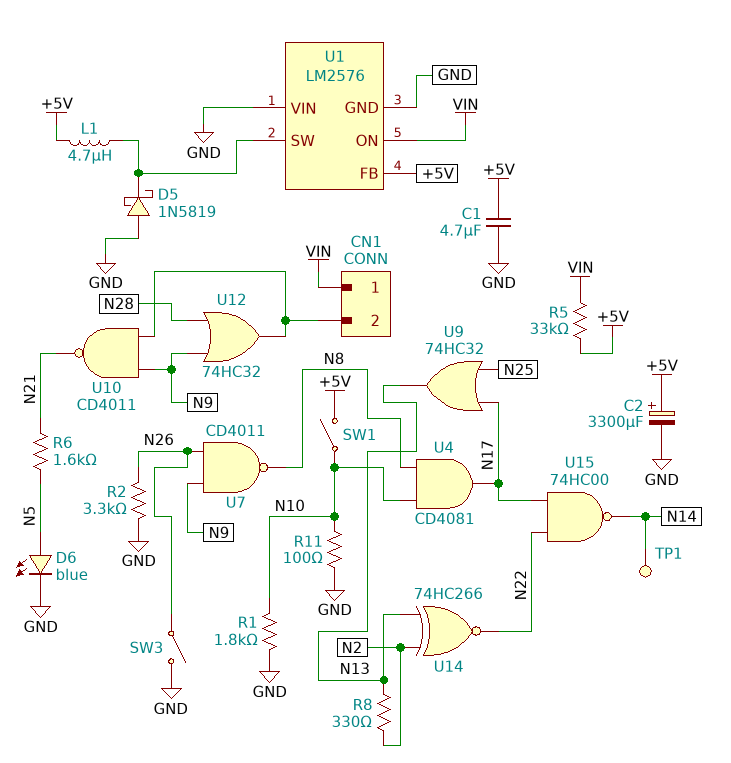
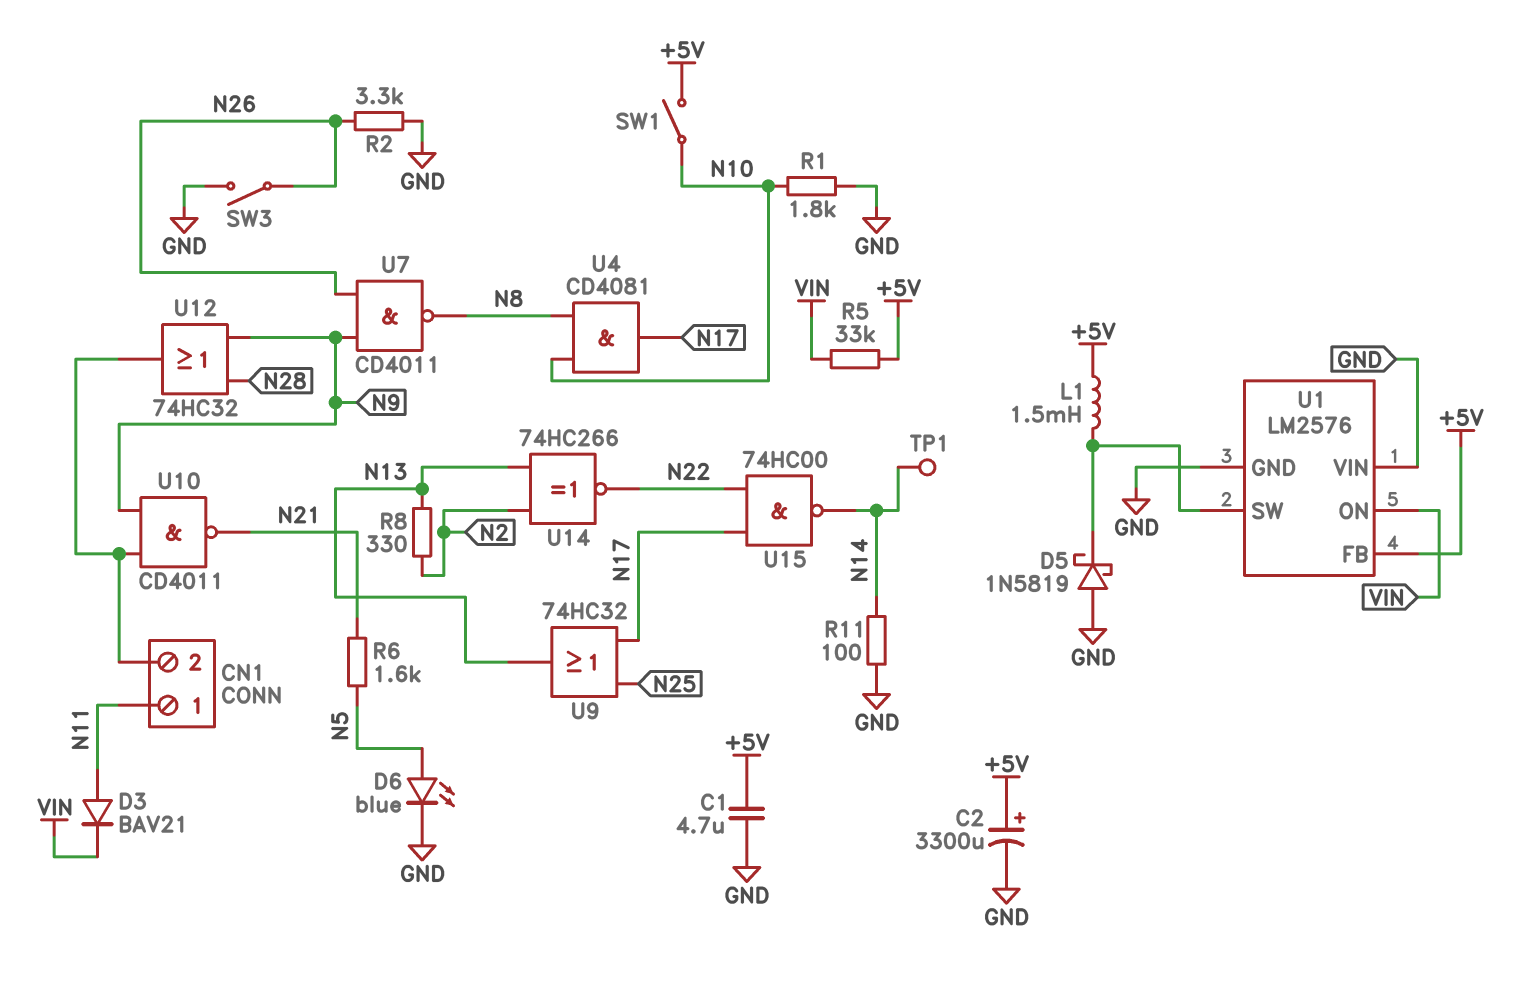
CN1 pin 1: VIN -> N11
D3: none -> diode BAV21 (A N11, K VIN)
L1: 4.7uH (+5V, U1/SW) -> 1.5mH (+5V, U1/SW)
R11: 100 (GND, N10) -> 100 (GND, N14)

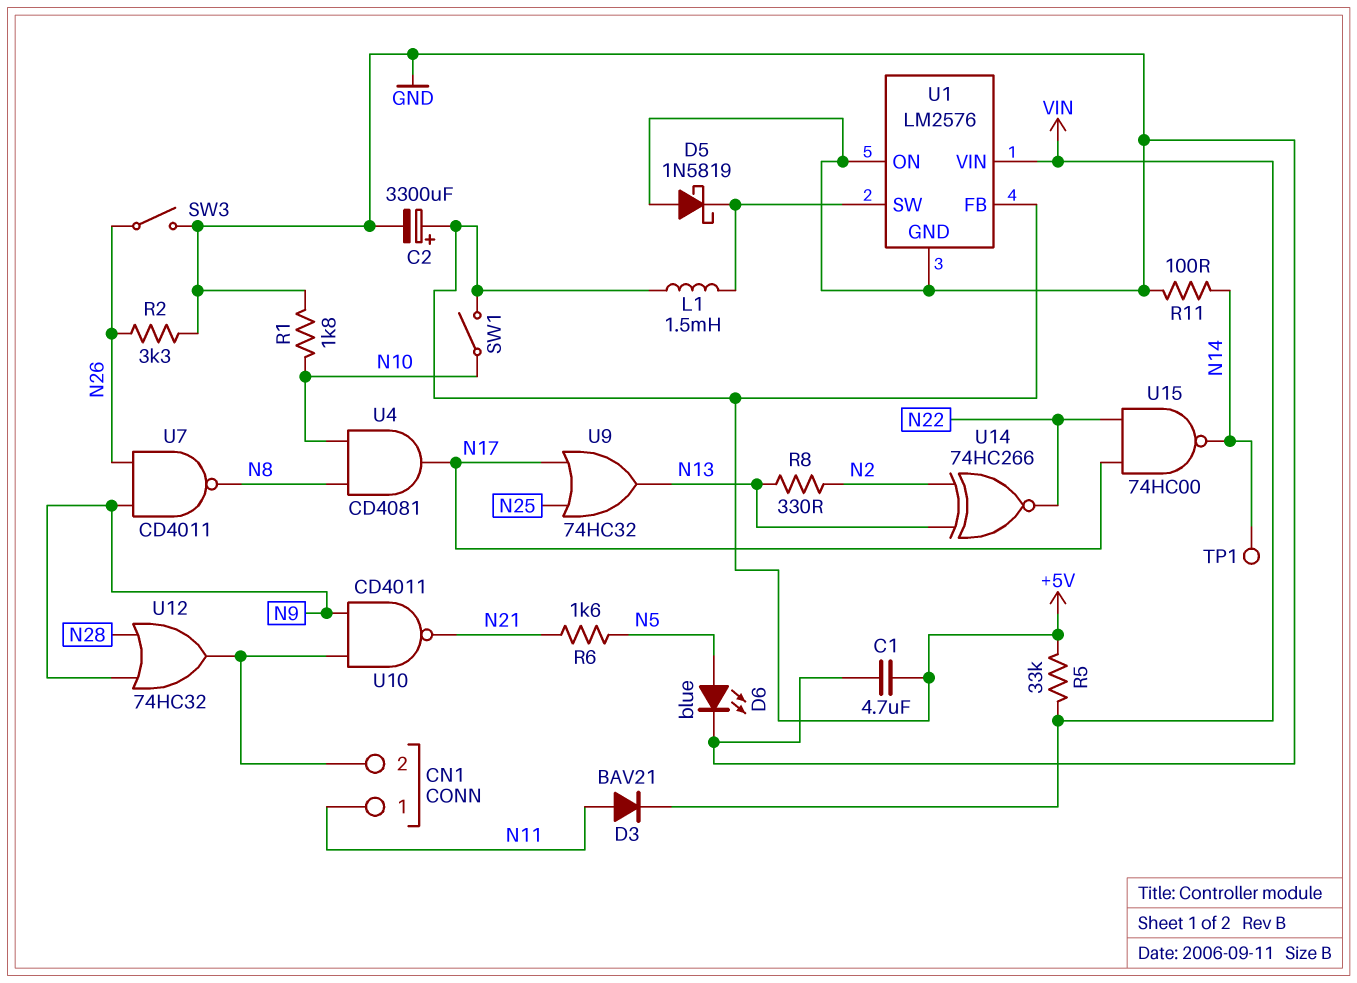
U1 pin ON: VIN -> GND
U1 pin VIN: GND -> VIN

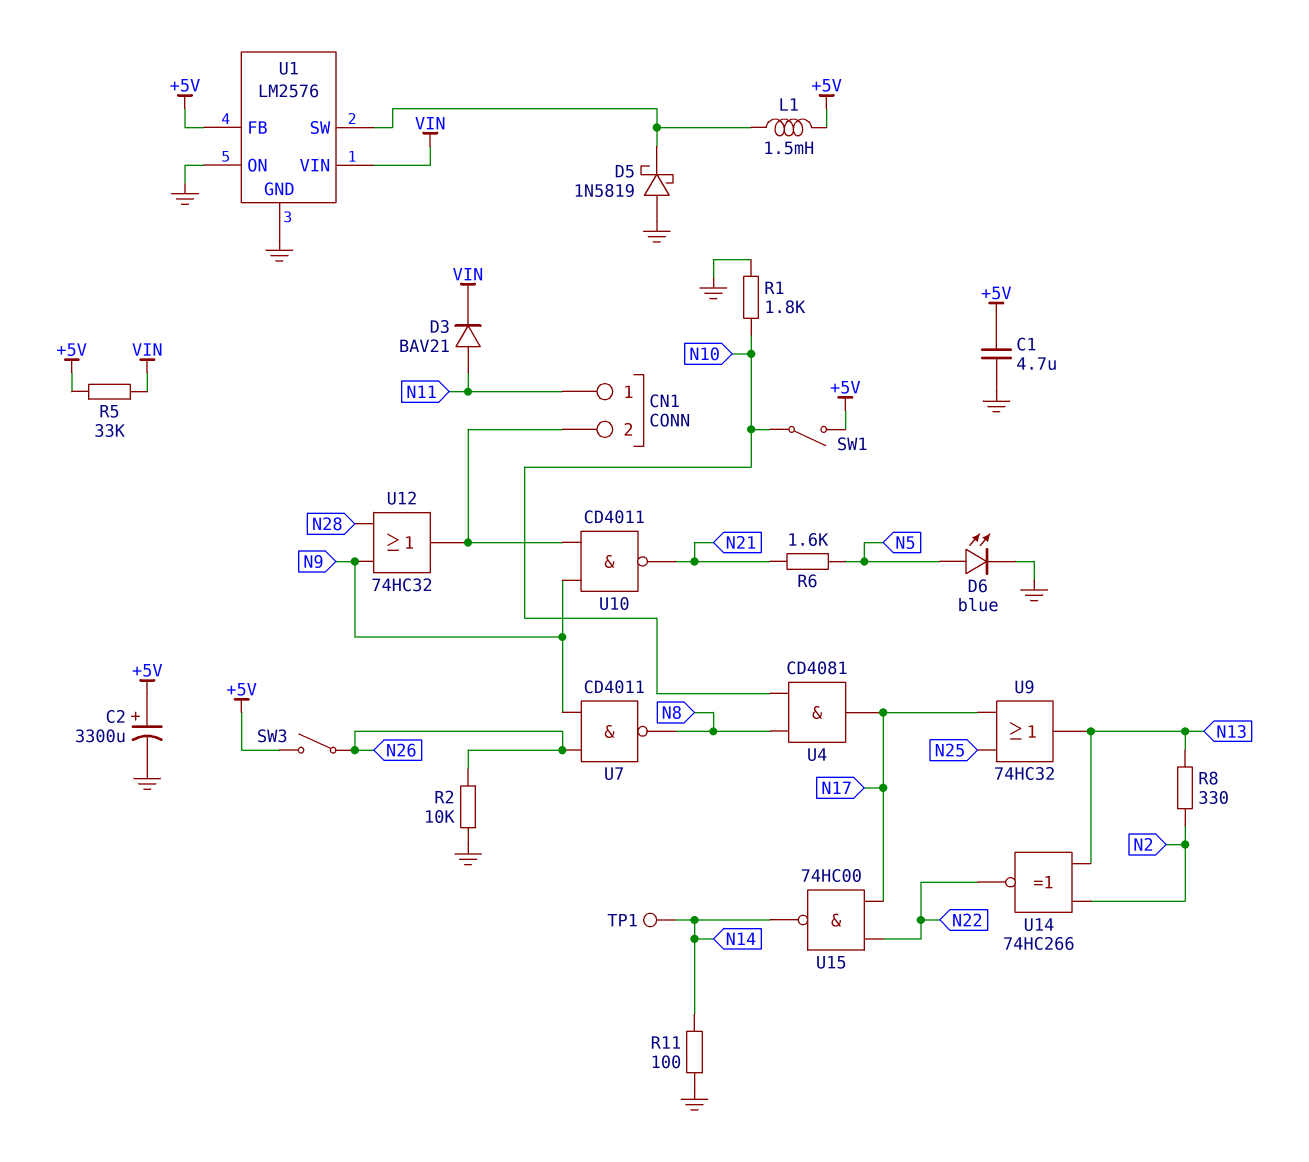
R2: 3.3k (GND, N26) -> 10k (GND, N26)
SW3: switch (GND, N26) -> switch (+5V, N26)

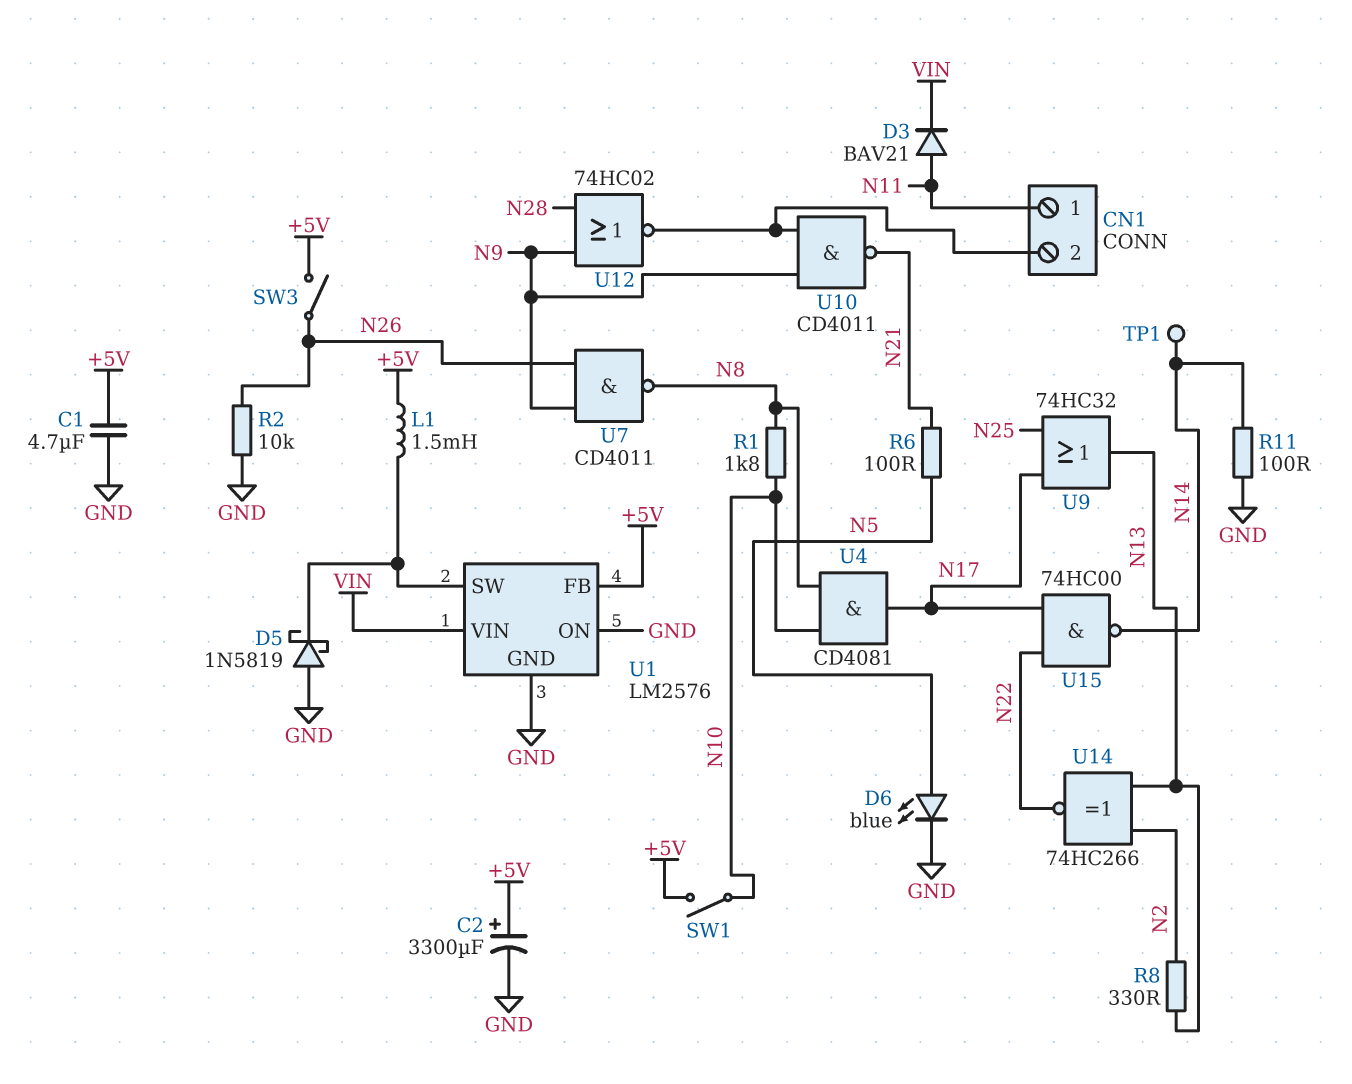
R1: 1.8k (GND, N10) -> 1.8k (N8, N10)
R5: 33k (+5V, VIN) -> none
R6: 1.6k (N5, N21) -> 100 (N5, N21)
U12: OR 74HC32 (in N9, in N28, out CN1/2) -> NOR 74HC02 (in N9, in N28, out CN1/2)

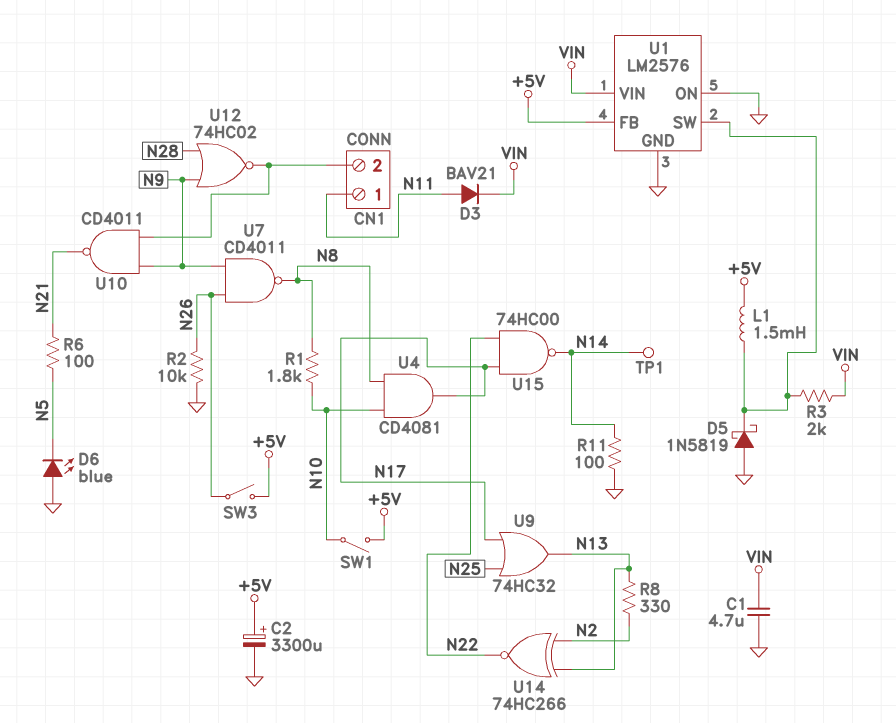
C1: 4.7uF (+5V, GND) -> 4.7uF (GND, VIN)
D6: LED blue (A N5, K GND) -> LED blue (A GND, K N5)
R3: none -> 2k (U1/SW, VIN)

